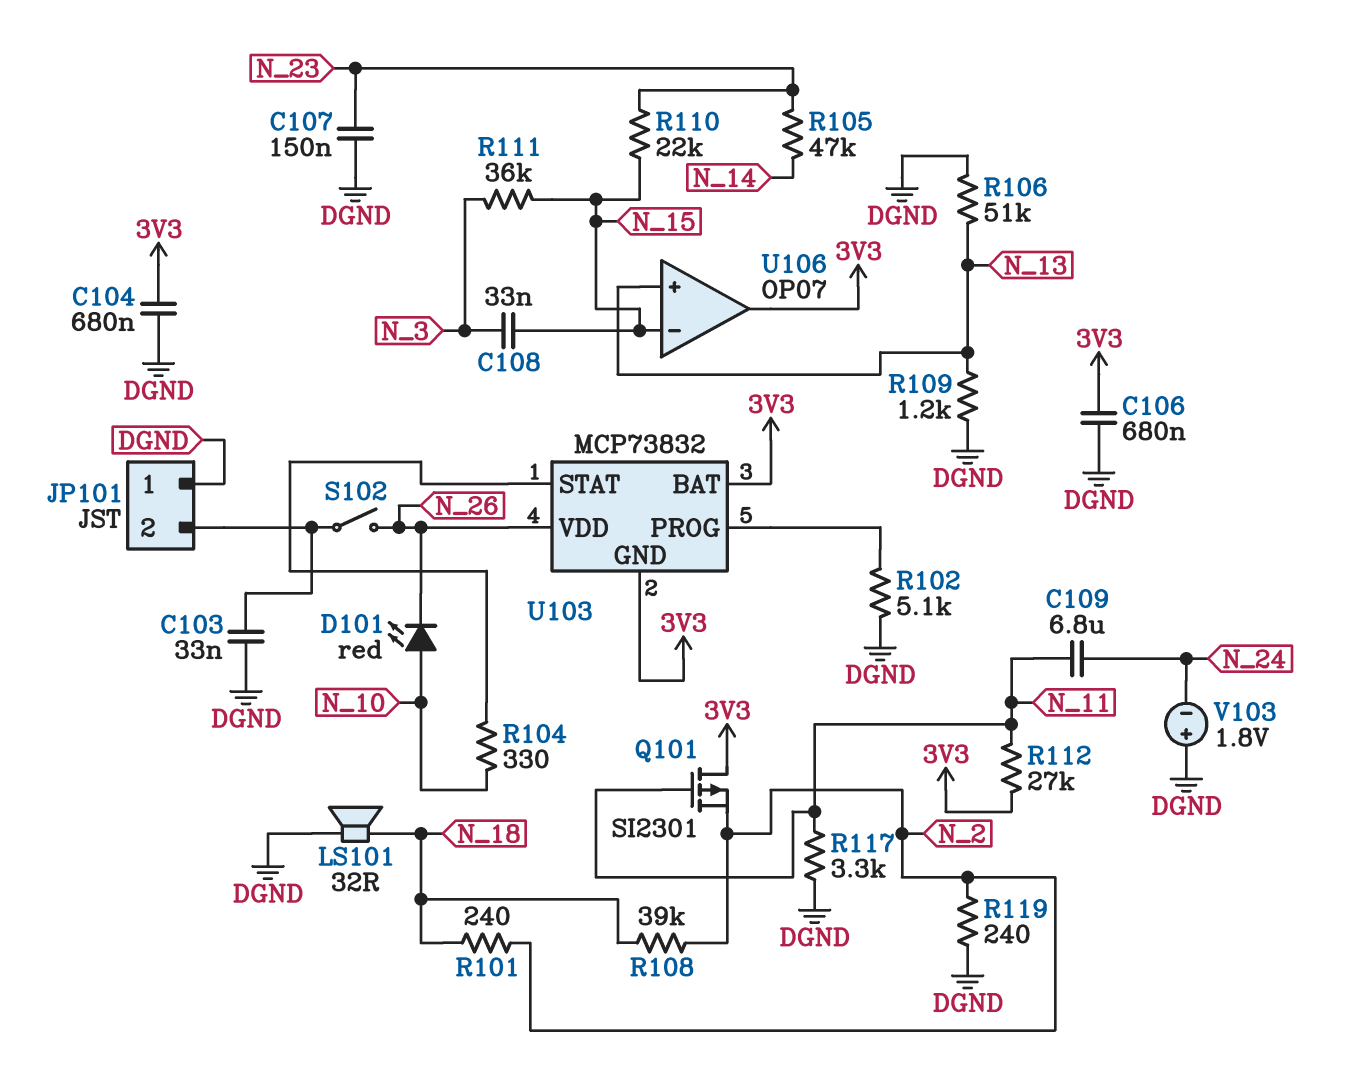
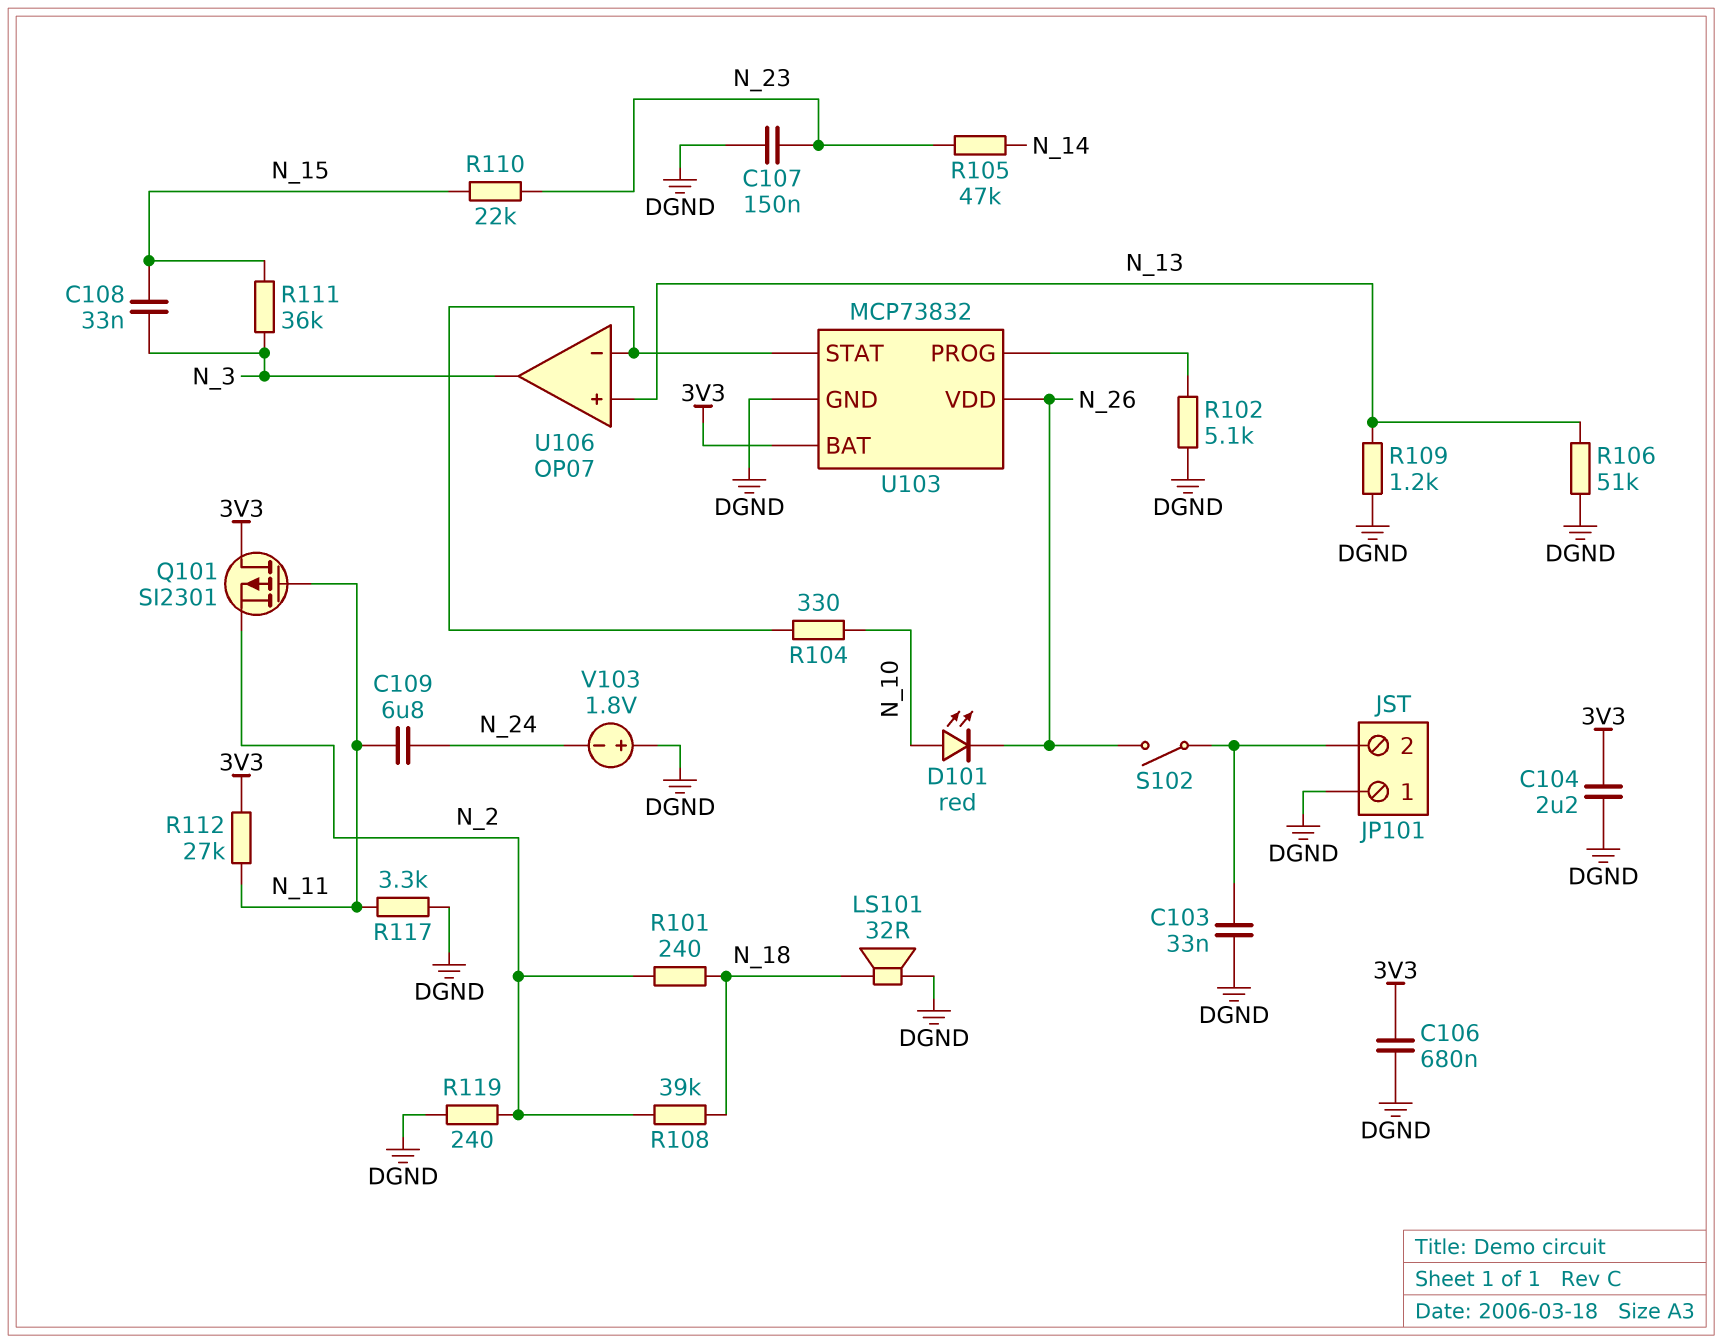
C104: 680nF (3V3, DGND) -> 2.2uF (3V3, DGND)
U103 pin GND: 3V3 -> DGND
U106 pin in-: N_15 -> U103/STAT
U106 pin out: 3V3 -> N_3

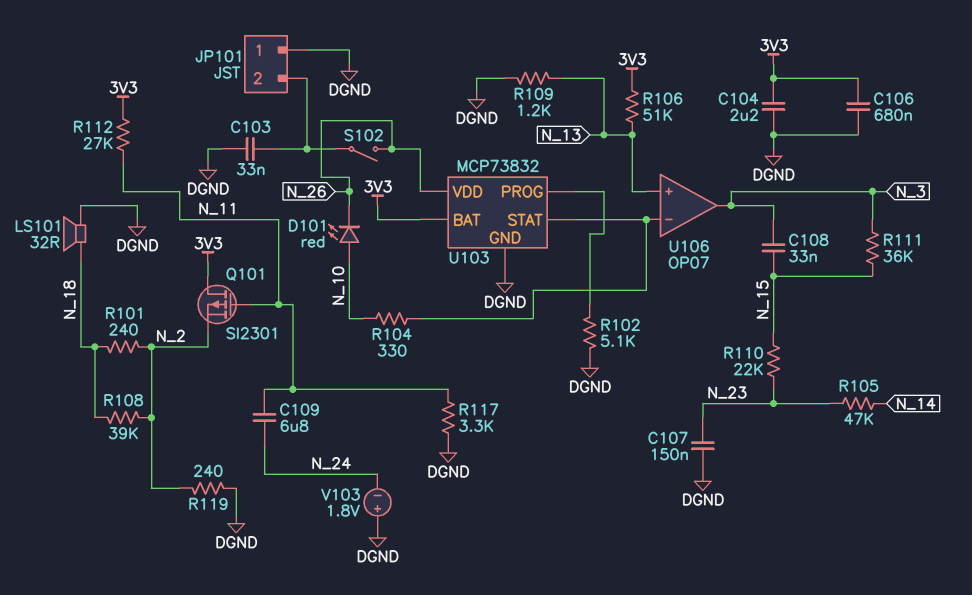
R106: 51k (DGND, N_13) -> 51k (3V3, N_13)

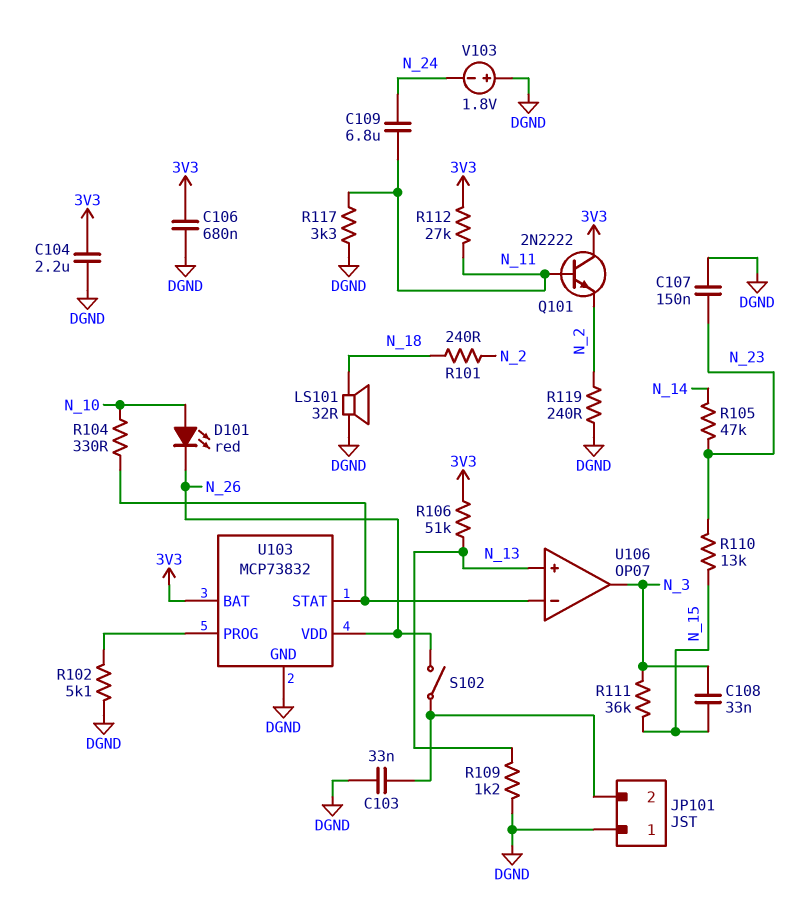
Q101: PMOS SI2301 (G N_11, D 3V3, S N_2) -> NPN 2N2222 (B N_11, C 3V3, E N_2)
R108: 39k (N_2, N_18) -> none
R110: 22k (N_15, N_23) -> 13k (N_15, N_23)

